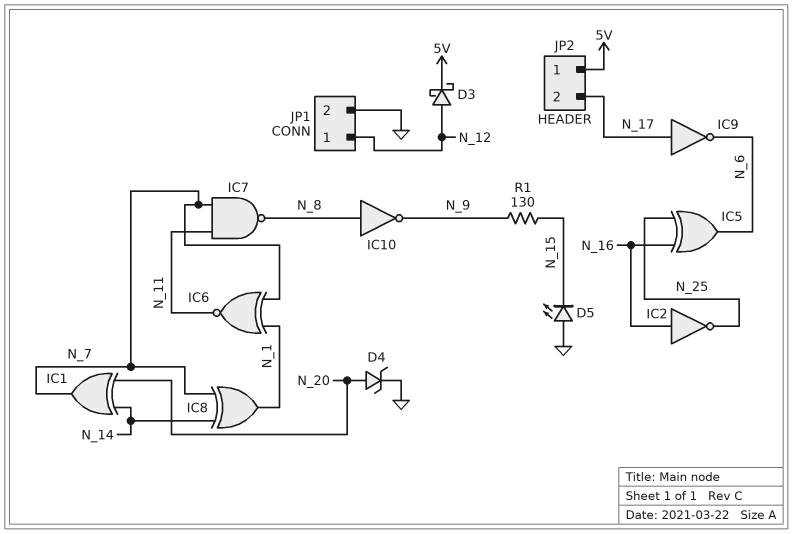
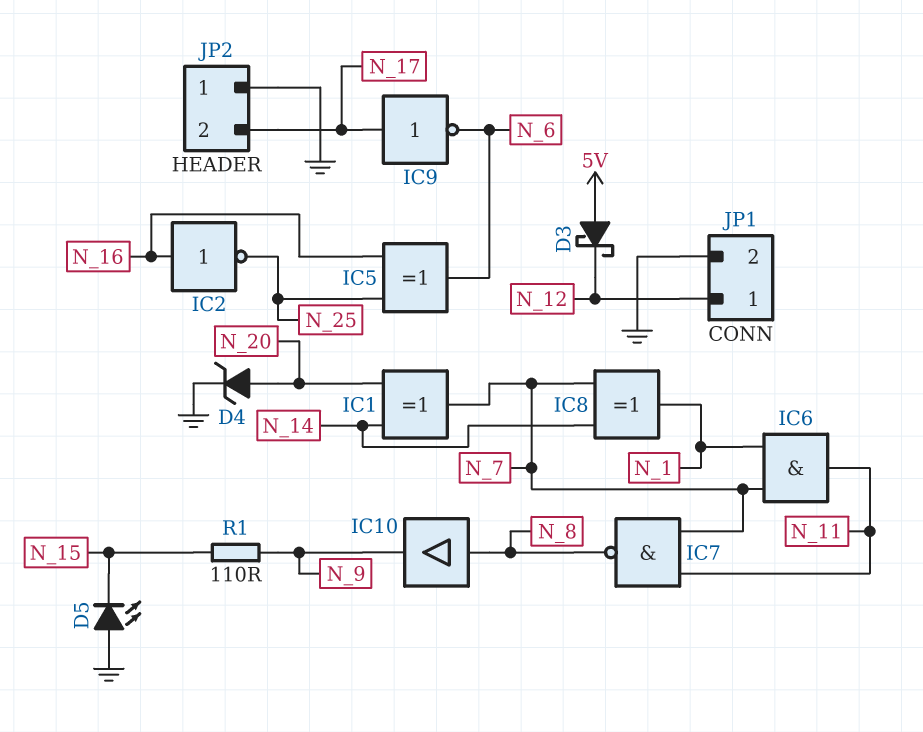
D3: schottky (A N_12, K 5V) -> schottky (A 5V, K N_12)
IC6: XNOR (in N_1, in N_7, out N_11) -> AND (in N_1, in N_7, out N_11)
IC10: NOT (in N_8, out N_9) -> buffer (in N_8, out N_9)
JP2 pin 1: 5V -> GND
R1: 130 (N_9, N_15) -> 110 (N_9, N_15)

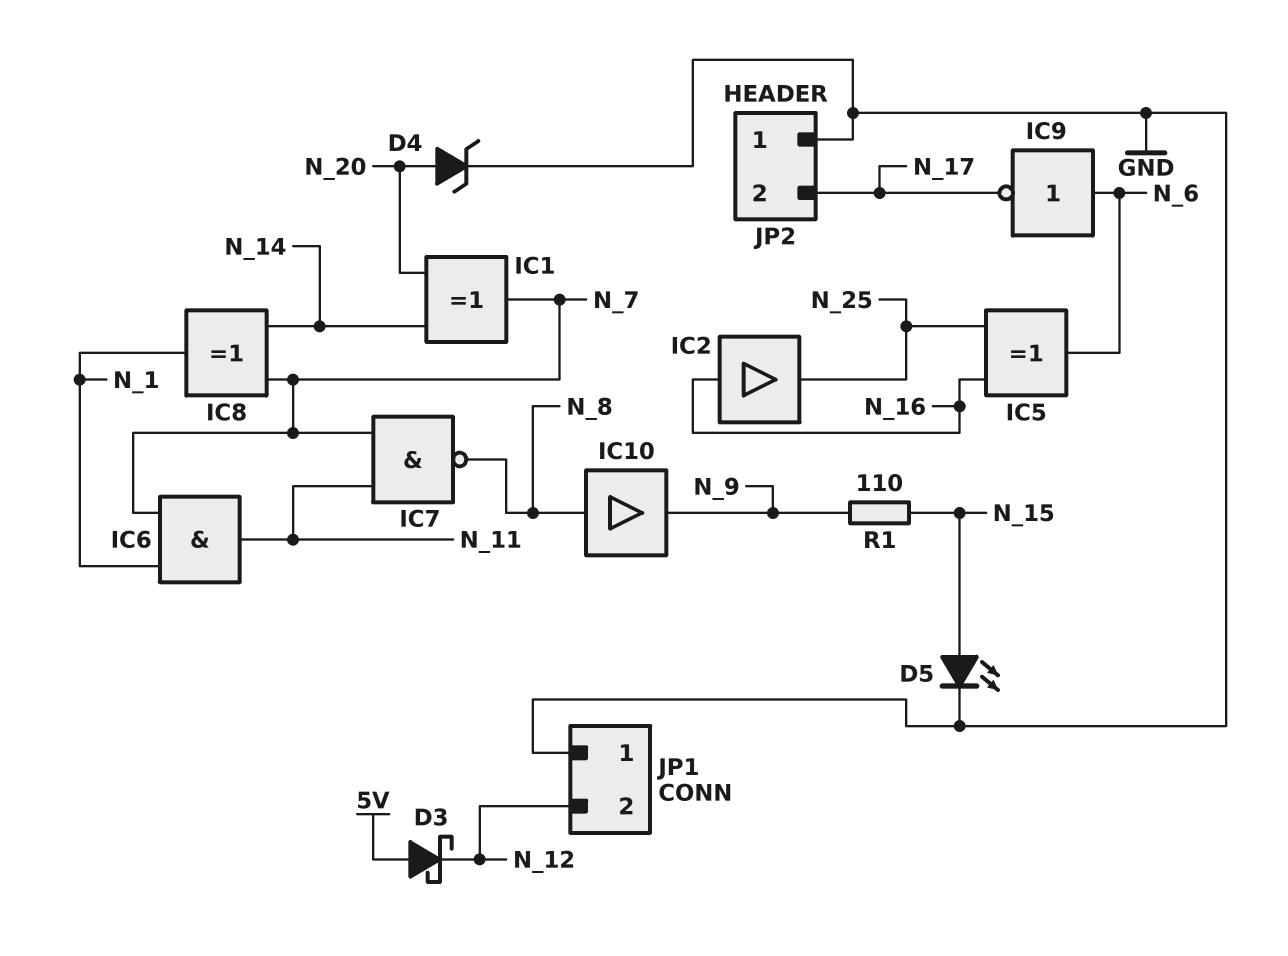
D5: LED (A GND, K N_15) -> LED (A N_15, K GND)
IC2: NOT (in N_16, out N_25) -> buffer (in N_16, out N_25)
IC9: NOT (in N_17, out N_6) -> NOT (in N_6, out N_17)
JP1 pin 1: N_12 -> GND
JP1 pin 2: GND -> N_12

